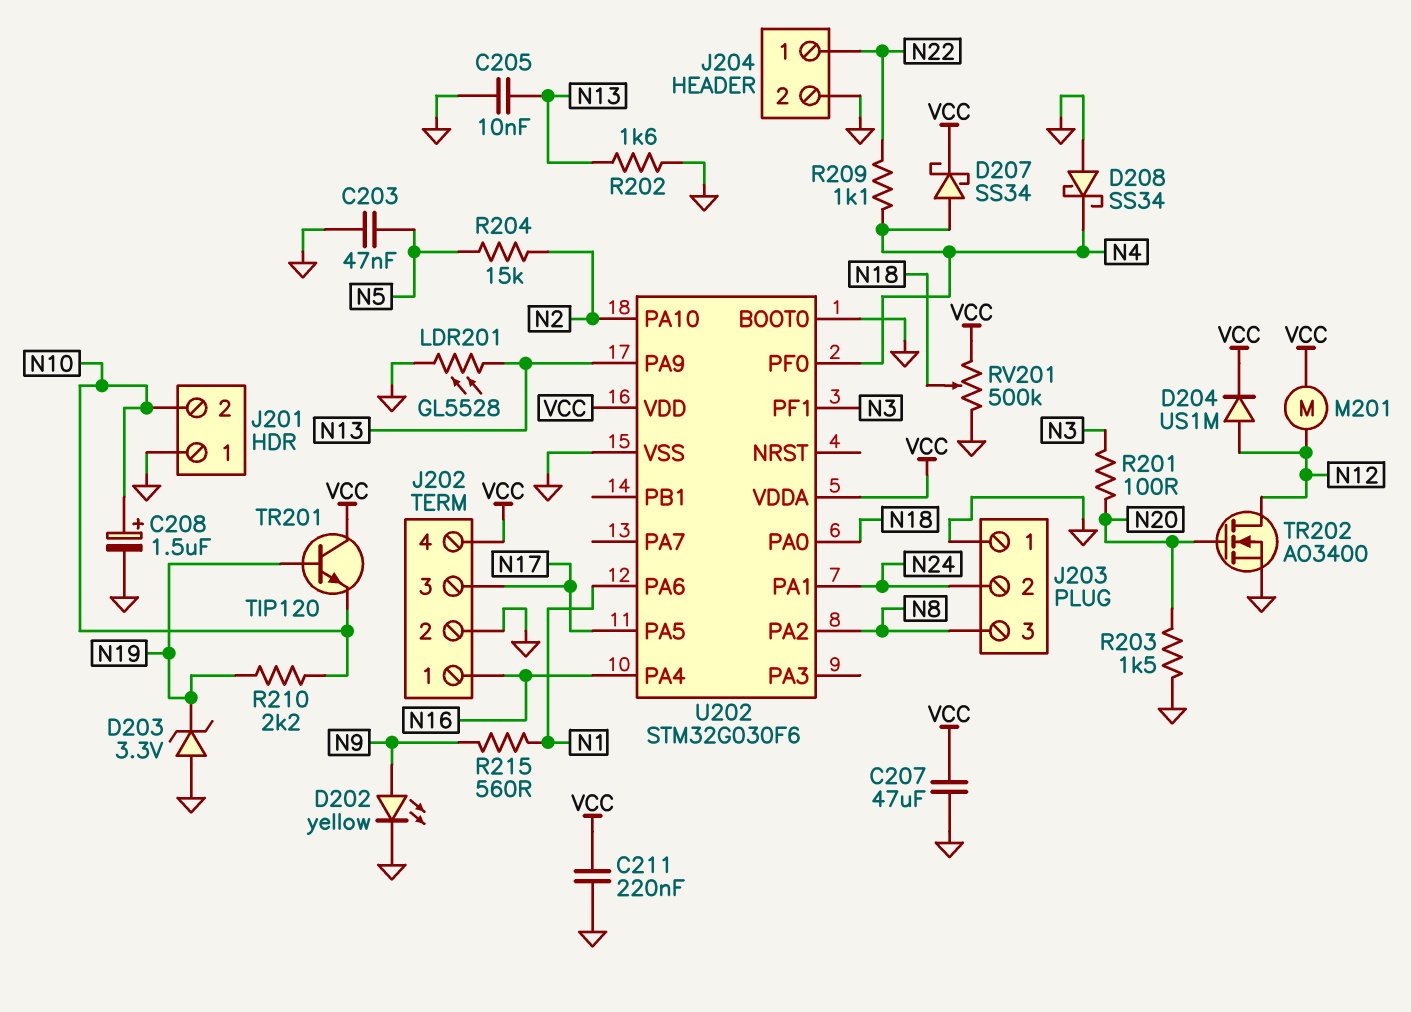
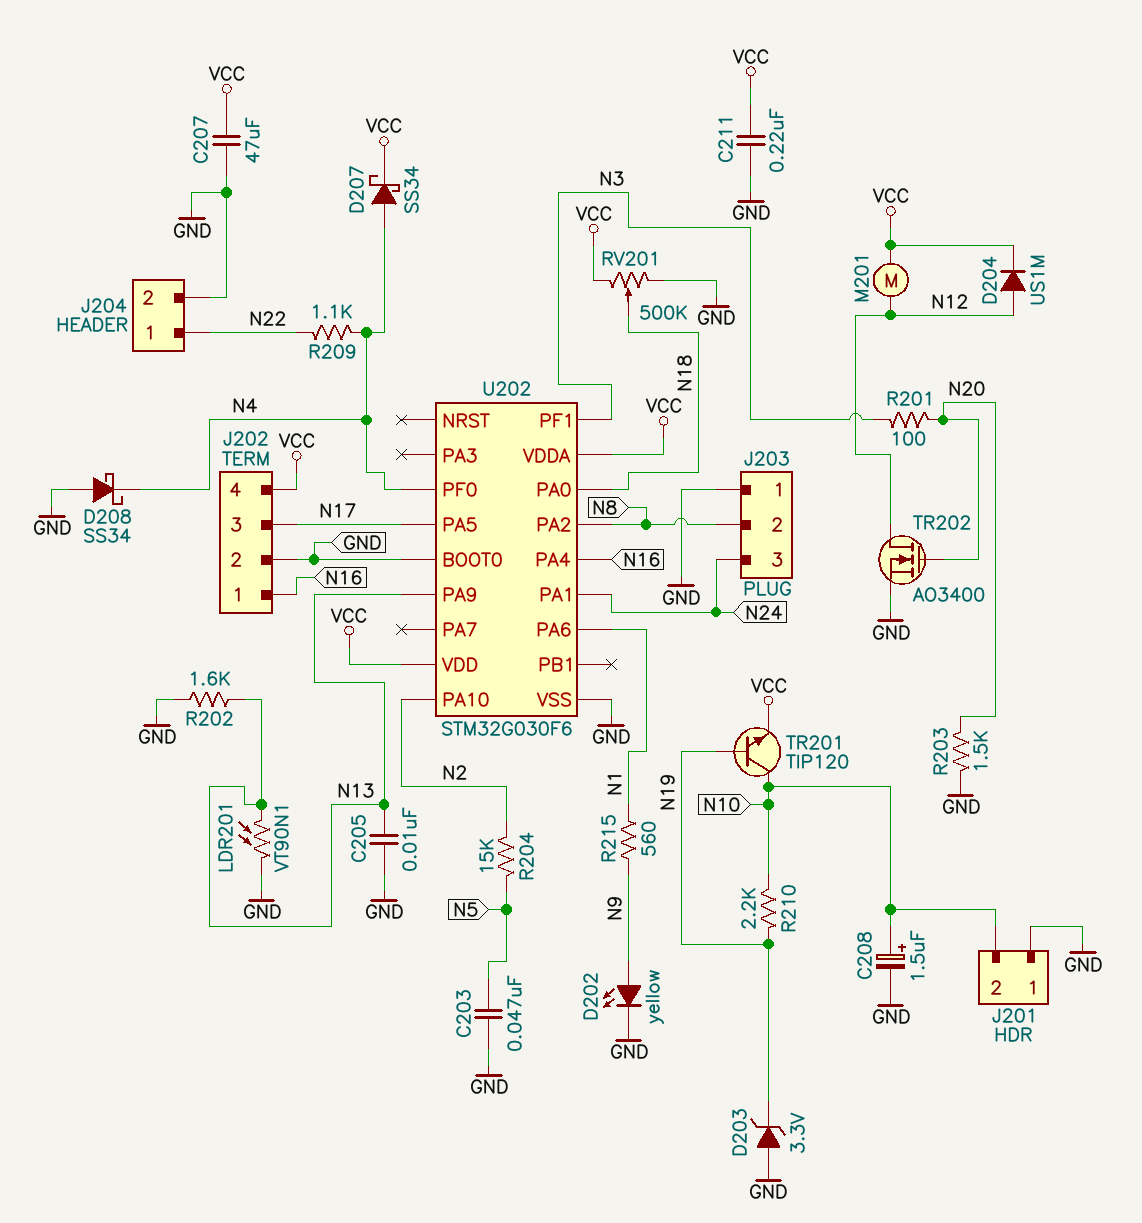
J203 pin 2: N24 -> N8
J203 pin 3: N8 -> N24
LDR201: GL5528 (GND, N13) -> VT90N1 (GND, N13)
TR201: NPN TIP120 (B N19, C VCC, E N10) -> NPN TIP120 (B N19, C N10, E VCC)

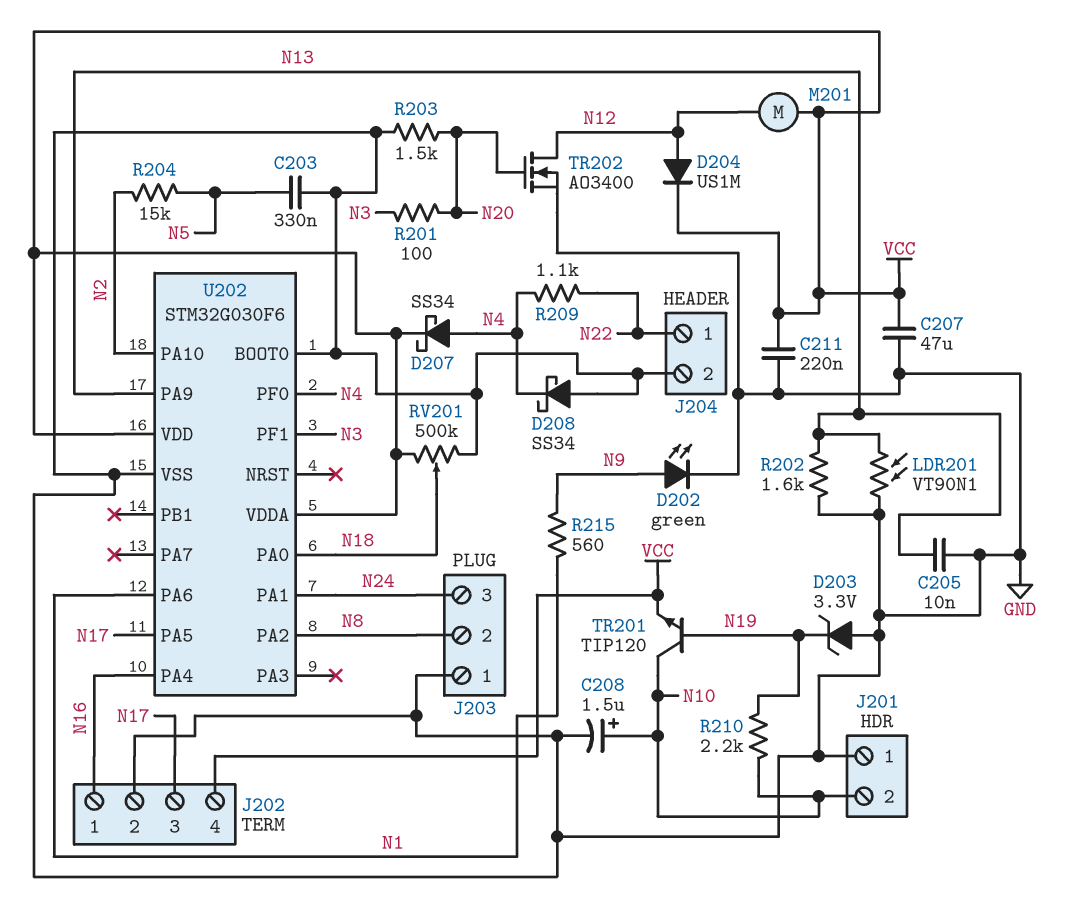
C203: 47nF (GND, N5) -> 330nF (GND, N5)
D202: LED yellow (A N9, K GND) -> LED green (A N9, K GND)

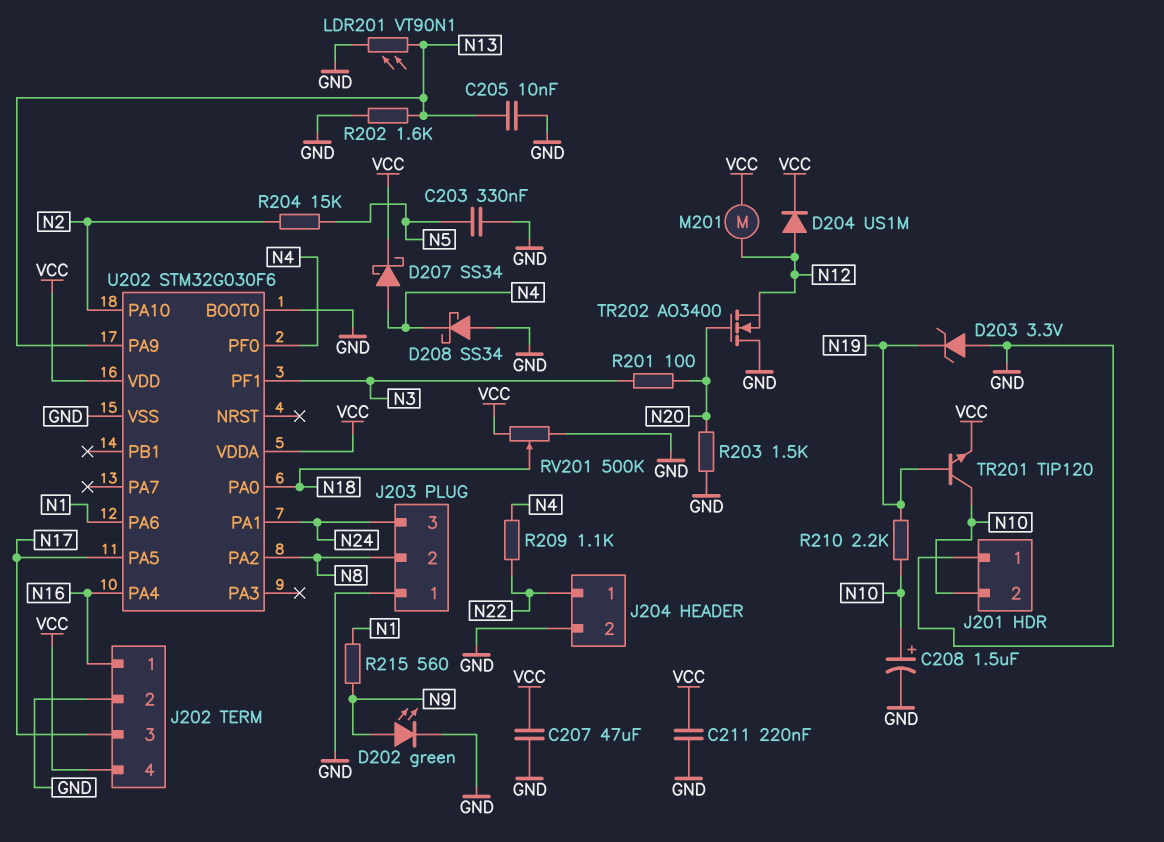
TR202: NMOS AO3400 (G N20, D N12, S GND) -> NMOS AO3400 (G N20, D GND, S N12)

